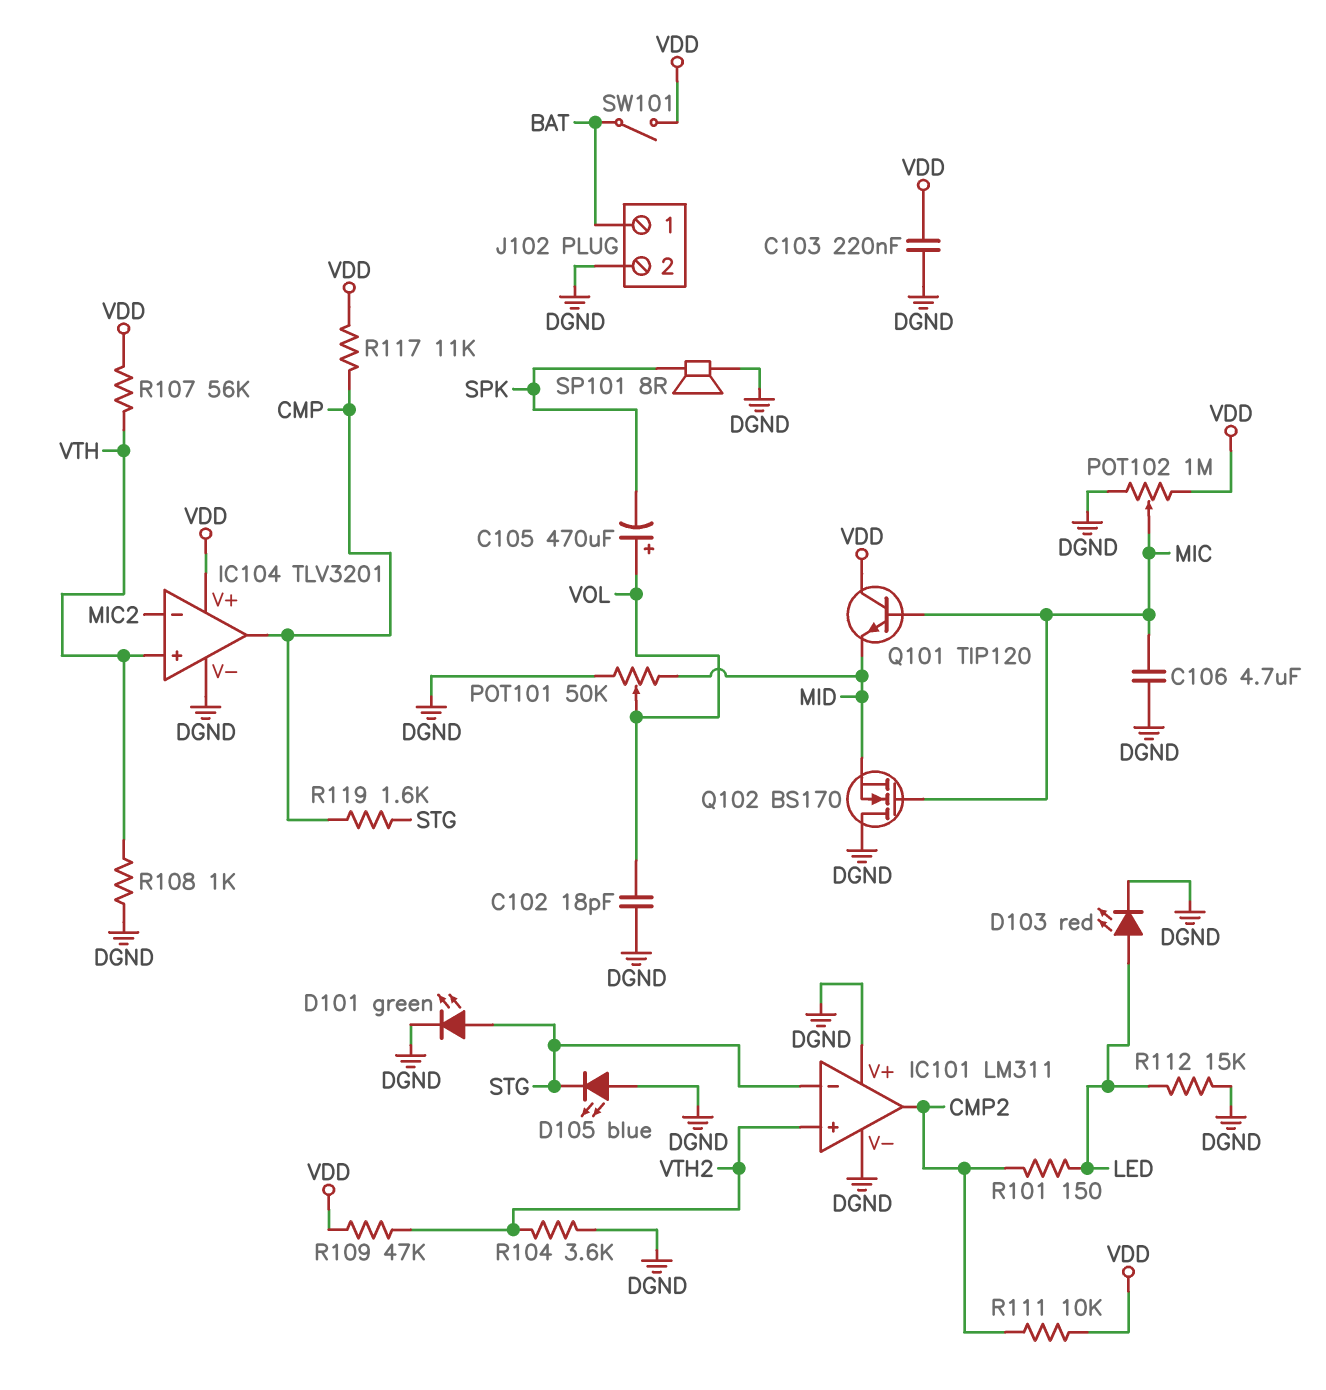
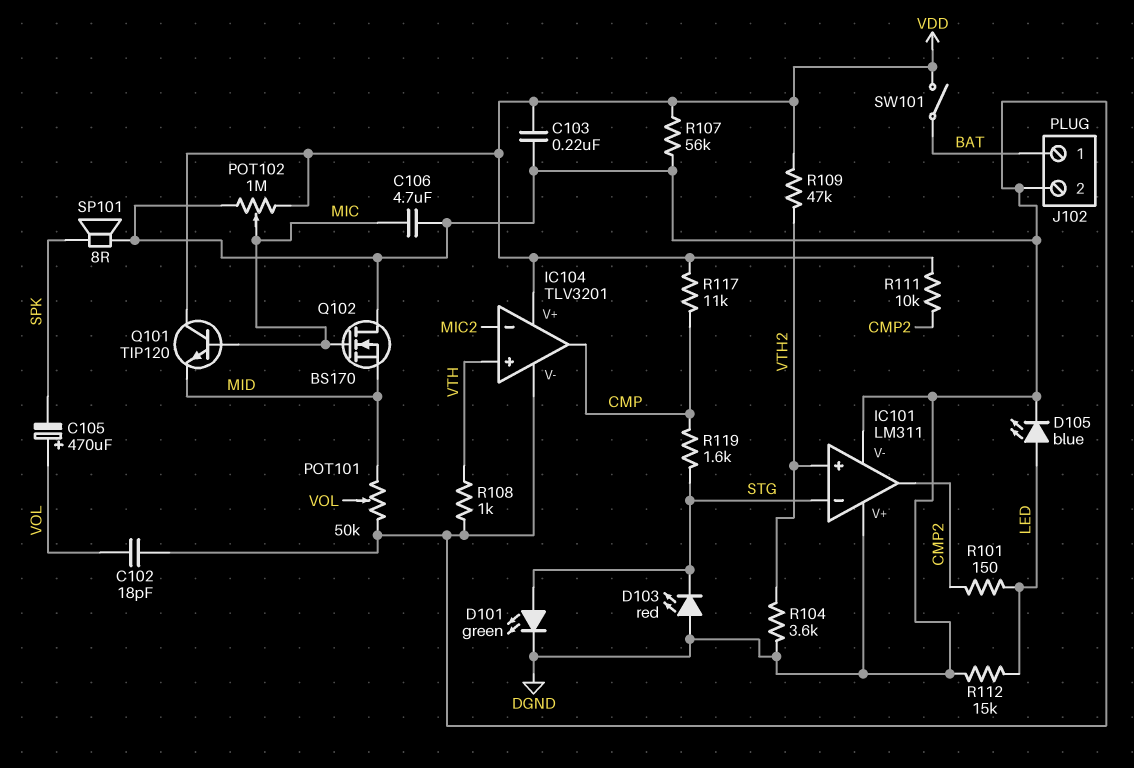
D103: LED red (A LED, K DGND) -> LED red (A DGND, K STG)
D105: LED blue (A DGND, K STG) -> LED blue (A LED, K DGND)
R107: 56k (VDD, VTH) -> 56k (DGND, VDD)

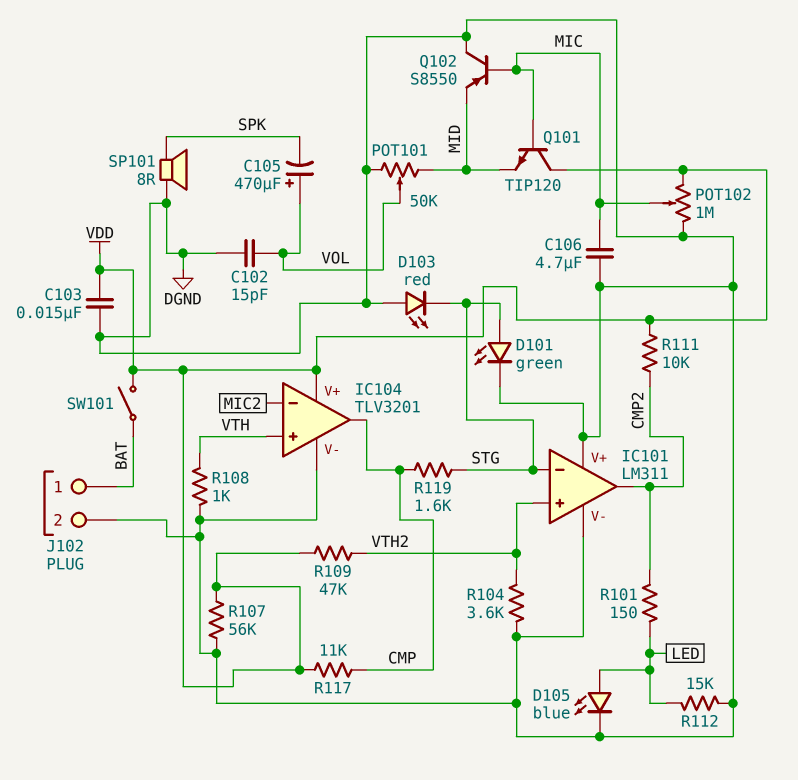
C102: 18pF (DGND, VOL) -> 15pF (DGND, VOL)
C103: 220nF (DGND, VDD) -> 15nF (DGND, VDD)
Q102: NMOS BS170 (G MIC, D DGND, S MID) -> PNP S8550 (B MIC, C DGND, E MID)

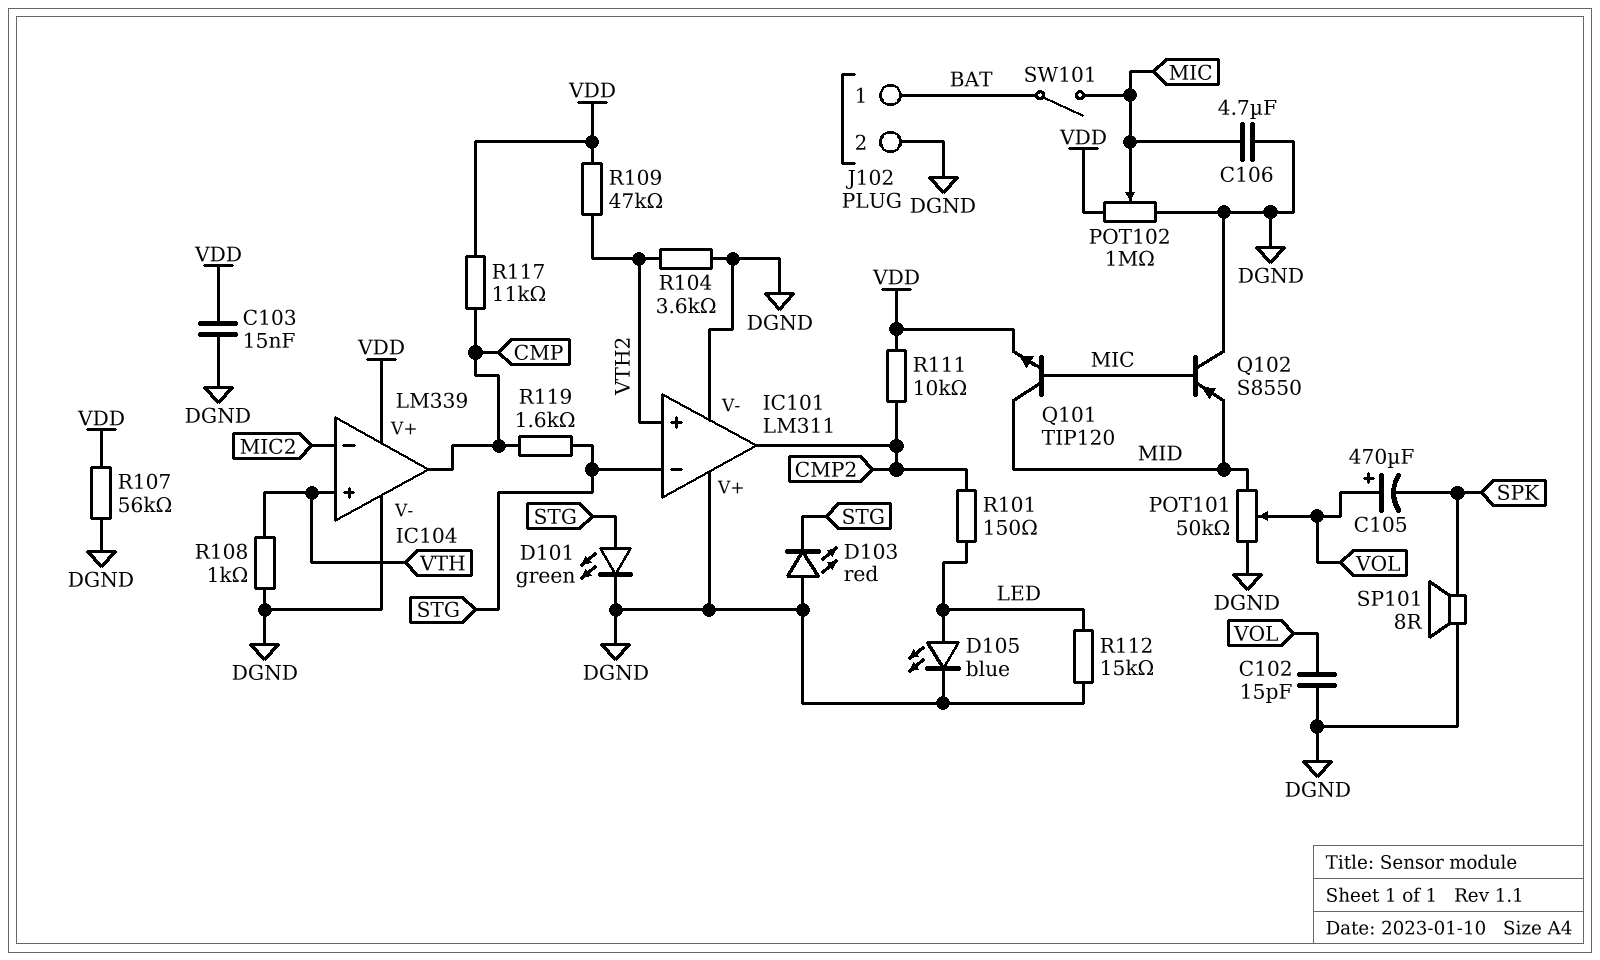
IC104: TLV3201 -> LM339
Q101: NPN TIP120 (B MIC, C VDD, E MID) -> NPN TIP120 (B MIC, C MID, E VDD)
SW101: switch (BAT, VDD) -> switch (BAT, MIC)

